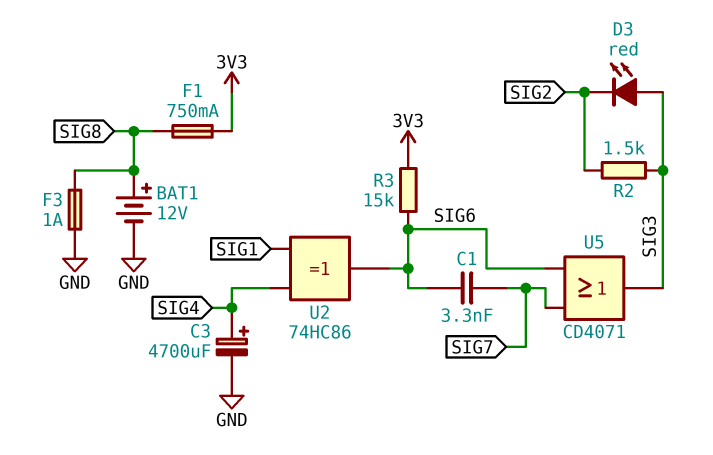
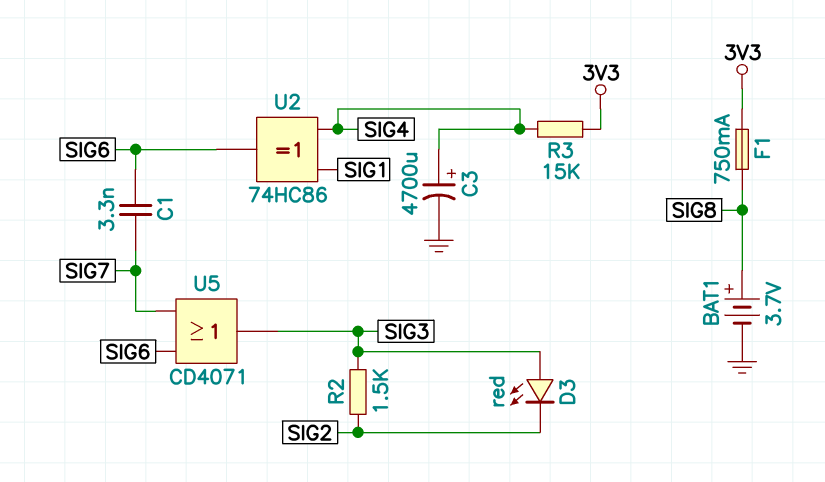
BAT1: 12V (plus SIG8, minus GND) -> 3.7V (plus SIG8, minus GND)
F3: 1A (GND, SIG8) -> none
R3: 15k (3V3, SIG6) -> 15k (3V3, SIG4)

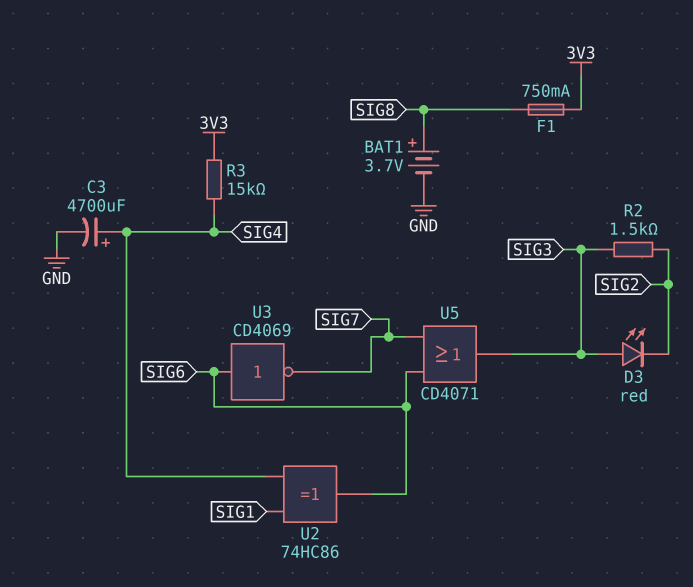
C1: 3.3nF (SIG6, SIG7) -> none
U3: none -> NOT CD4069 (in SIG6, out SIG7)

